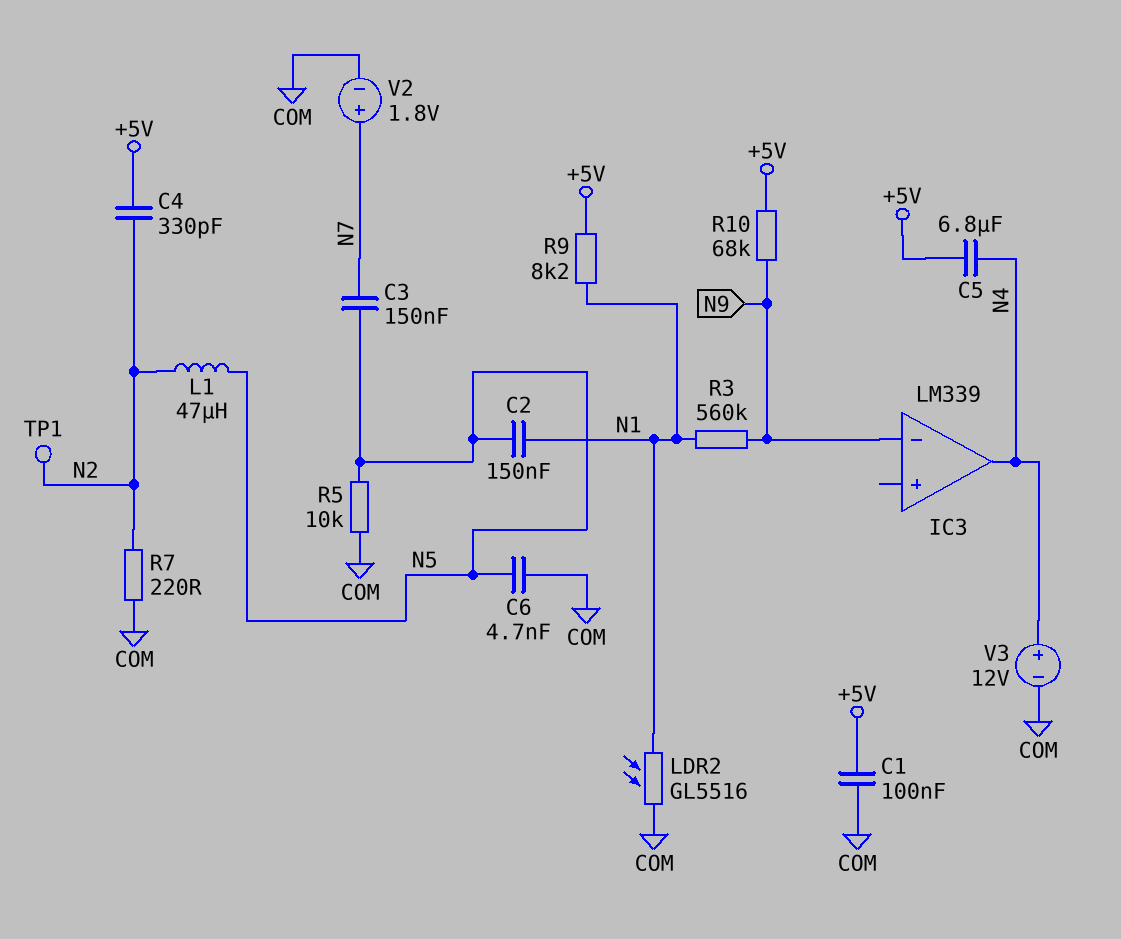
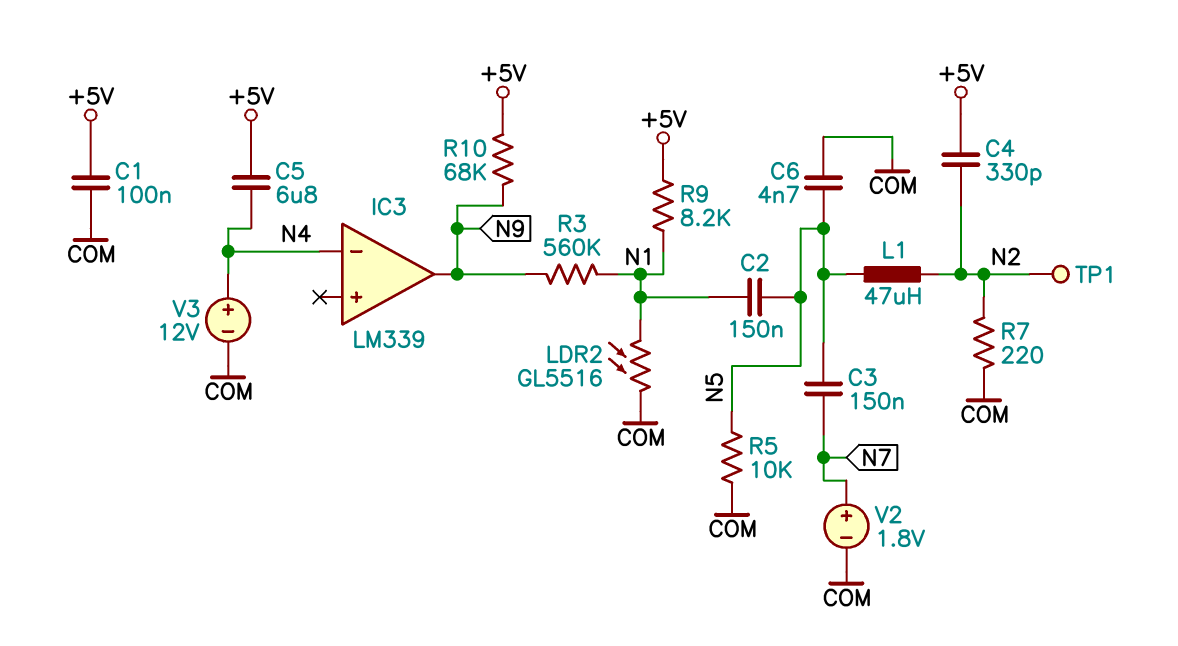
IC3 pin in-: N9 -> N4
IC3 pin out: N4 -> N9

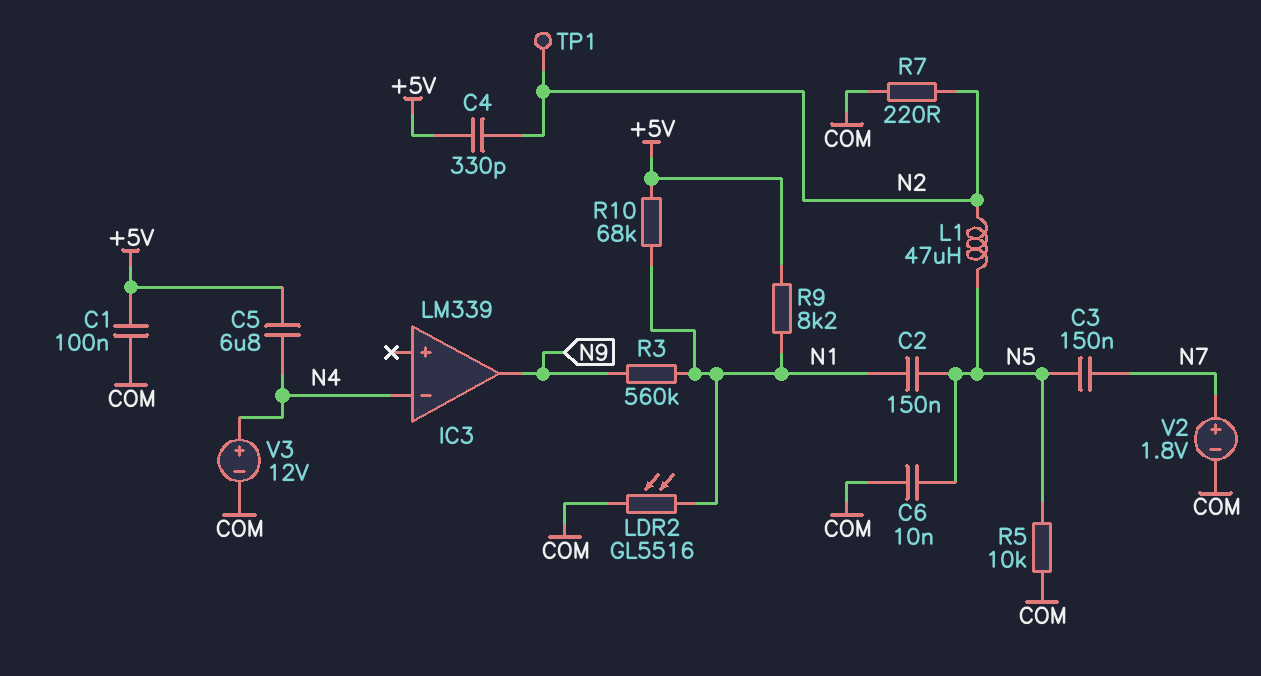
C6: 4.7nF (COM, N5) -> 10nF (COM, N5)
R10: 68k (+5V, N9) -> 68k (+5V, N1)

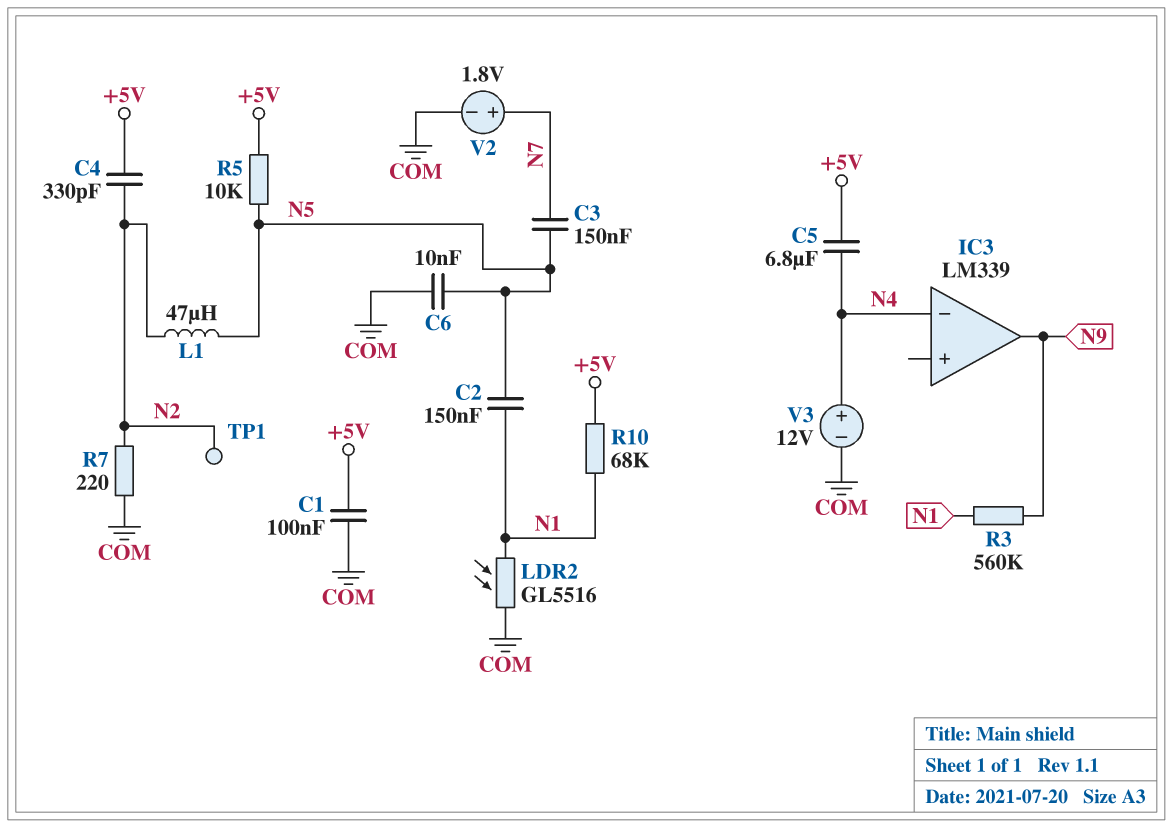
R5: 10k (COM, N5) -> 10k (+5V, N5)
R9: 8.2k (+5V, N1) -> none

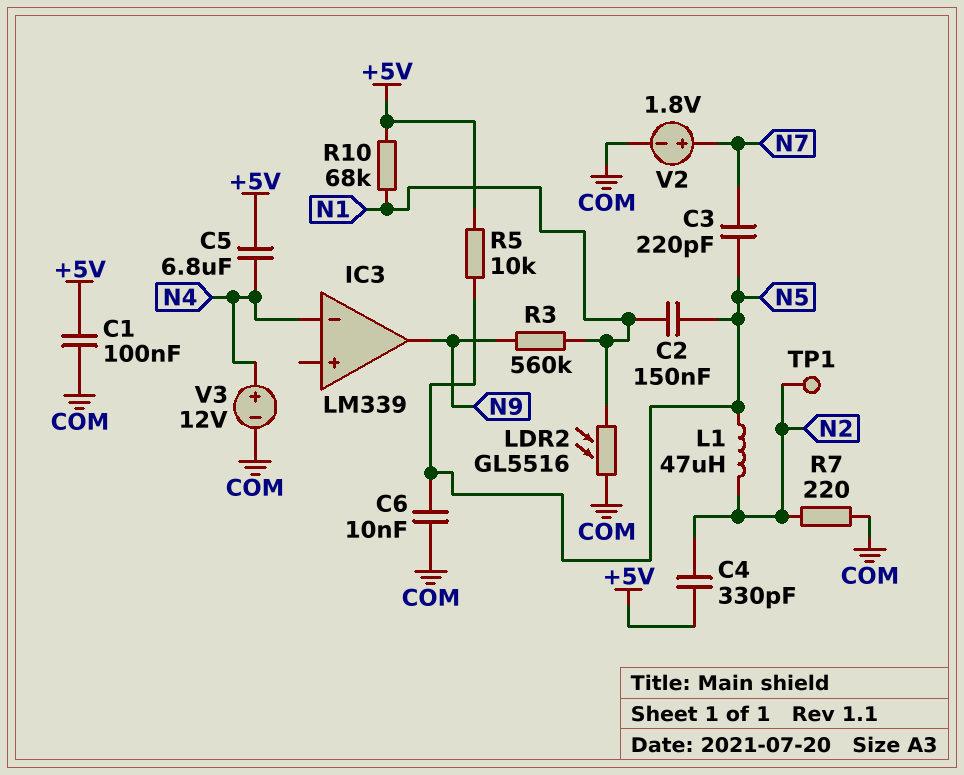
C3: 150nF (N5, N7) -> 220pF (N5, N7)

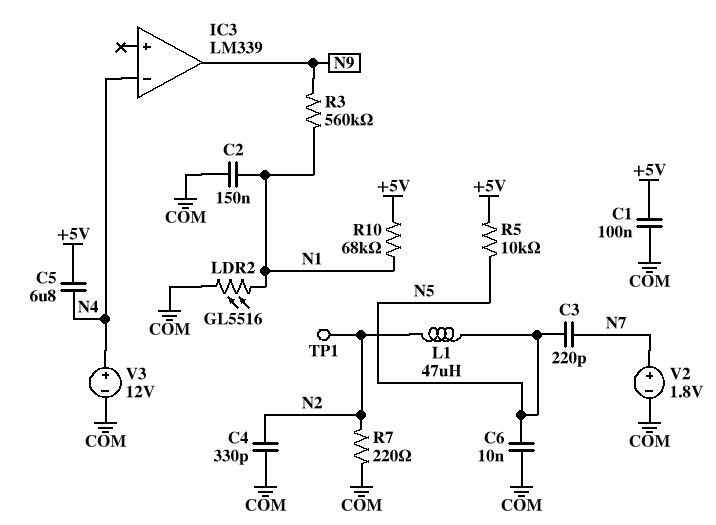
C2: 150nF (N1, N5) -> 150nF (COM, N1)
C4: 330pF (+5V, N2) -> 330pF (COM, N2)

